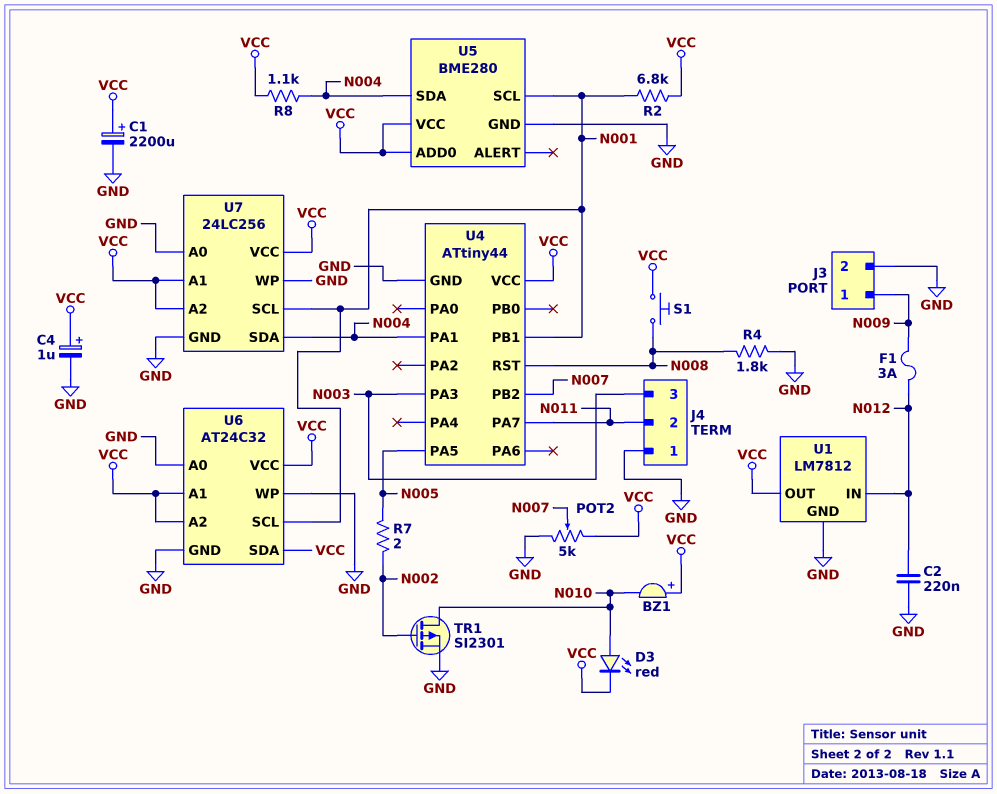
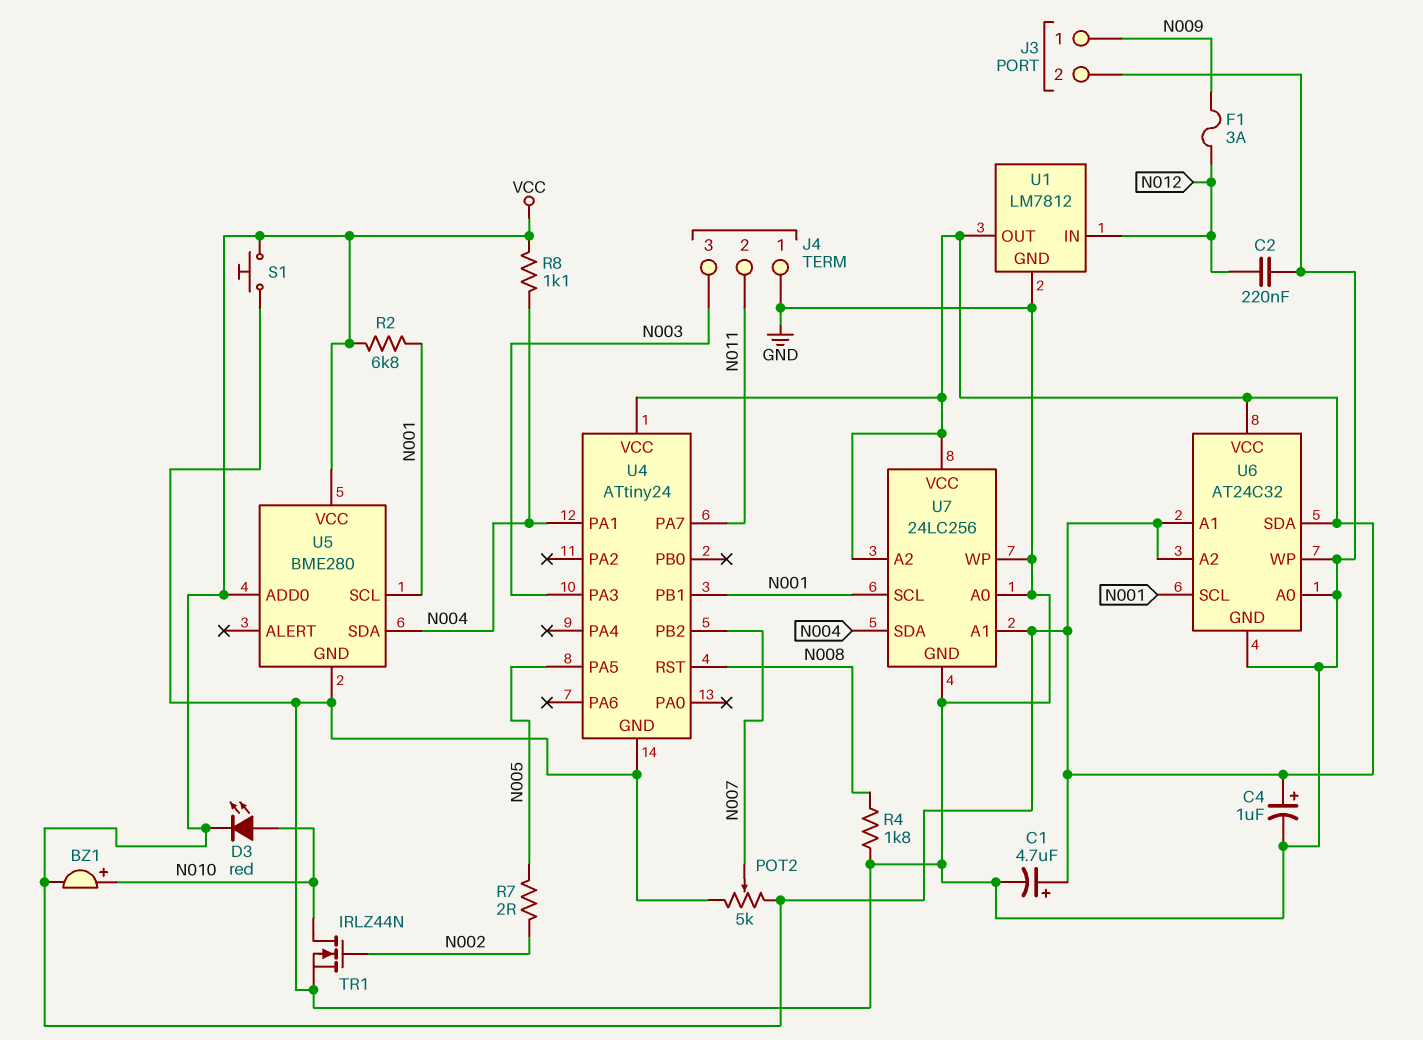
BZ1: buzzer (plus VCC, minus N010) -> buzzer (plus N010, minus VCC)
C1: 2200uF (plus VCC, minus GND) -> 4.7uF (plus VCC, minus GND)
S1: button (N008, VCC) -> button (GND, VCC)
TR1: PMOS SI2301 (G N002, D N010, S GND) -> NMOS IRLZ44N (G N002, D N010, S GND)
U4: ATtiny44 -> ATtiny24

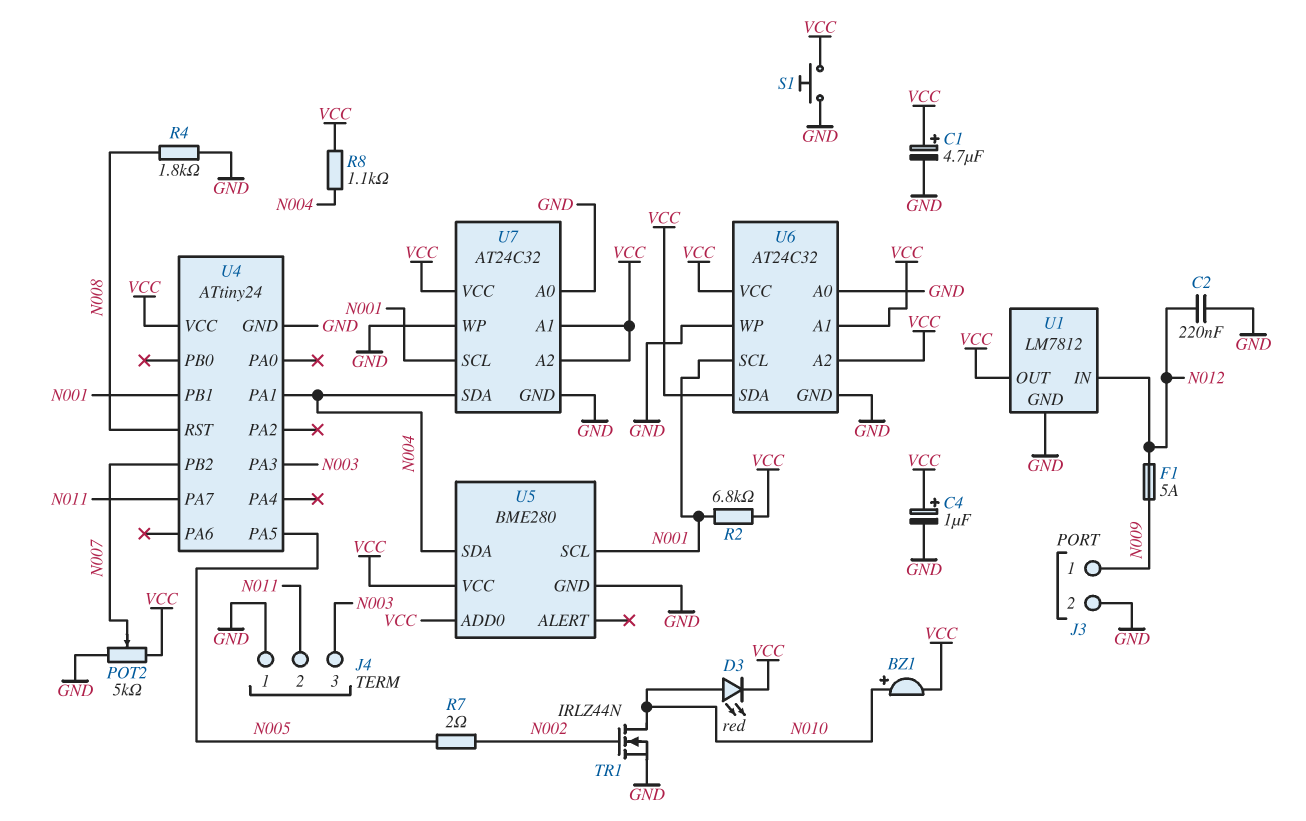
F1: 3A (N009, N012) -> 5A (N009, N012)
U7: 24LC256 -> AT24C32

